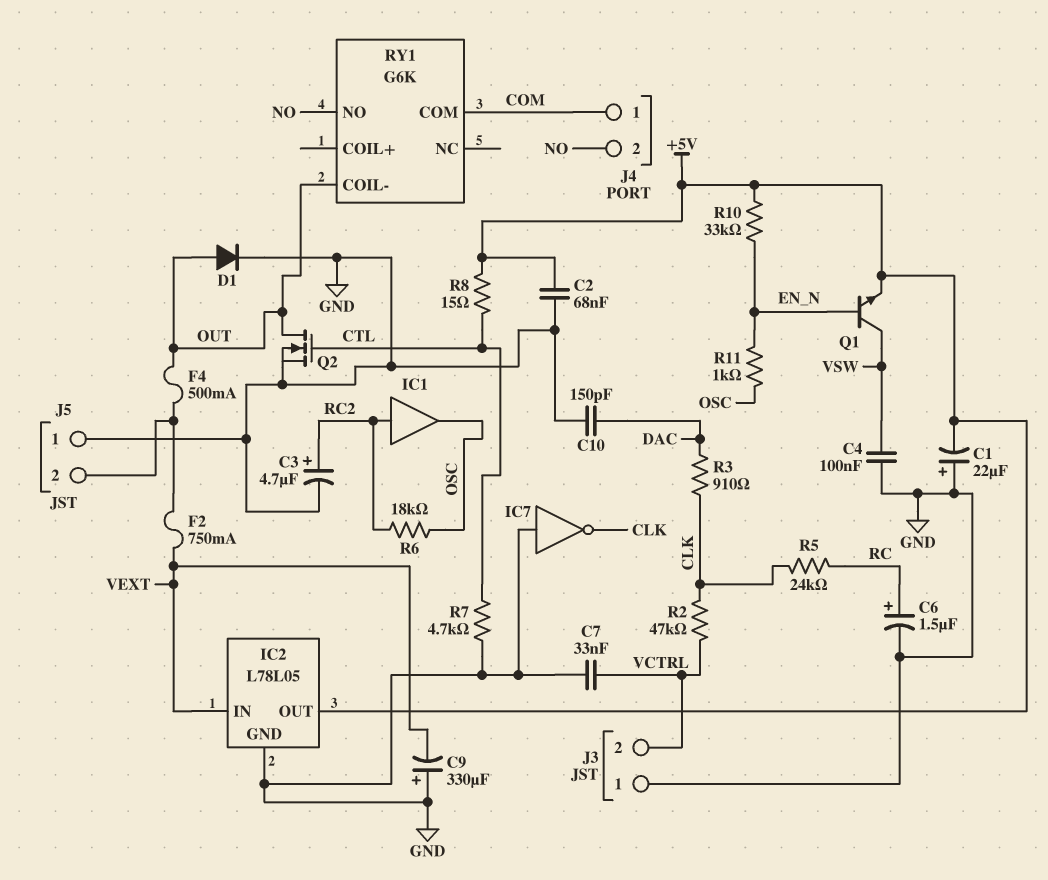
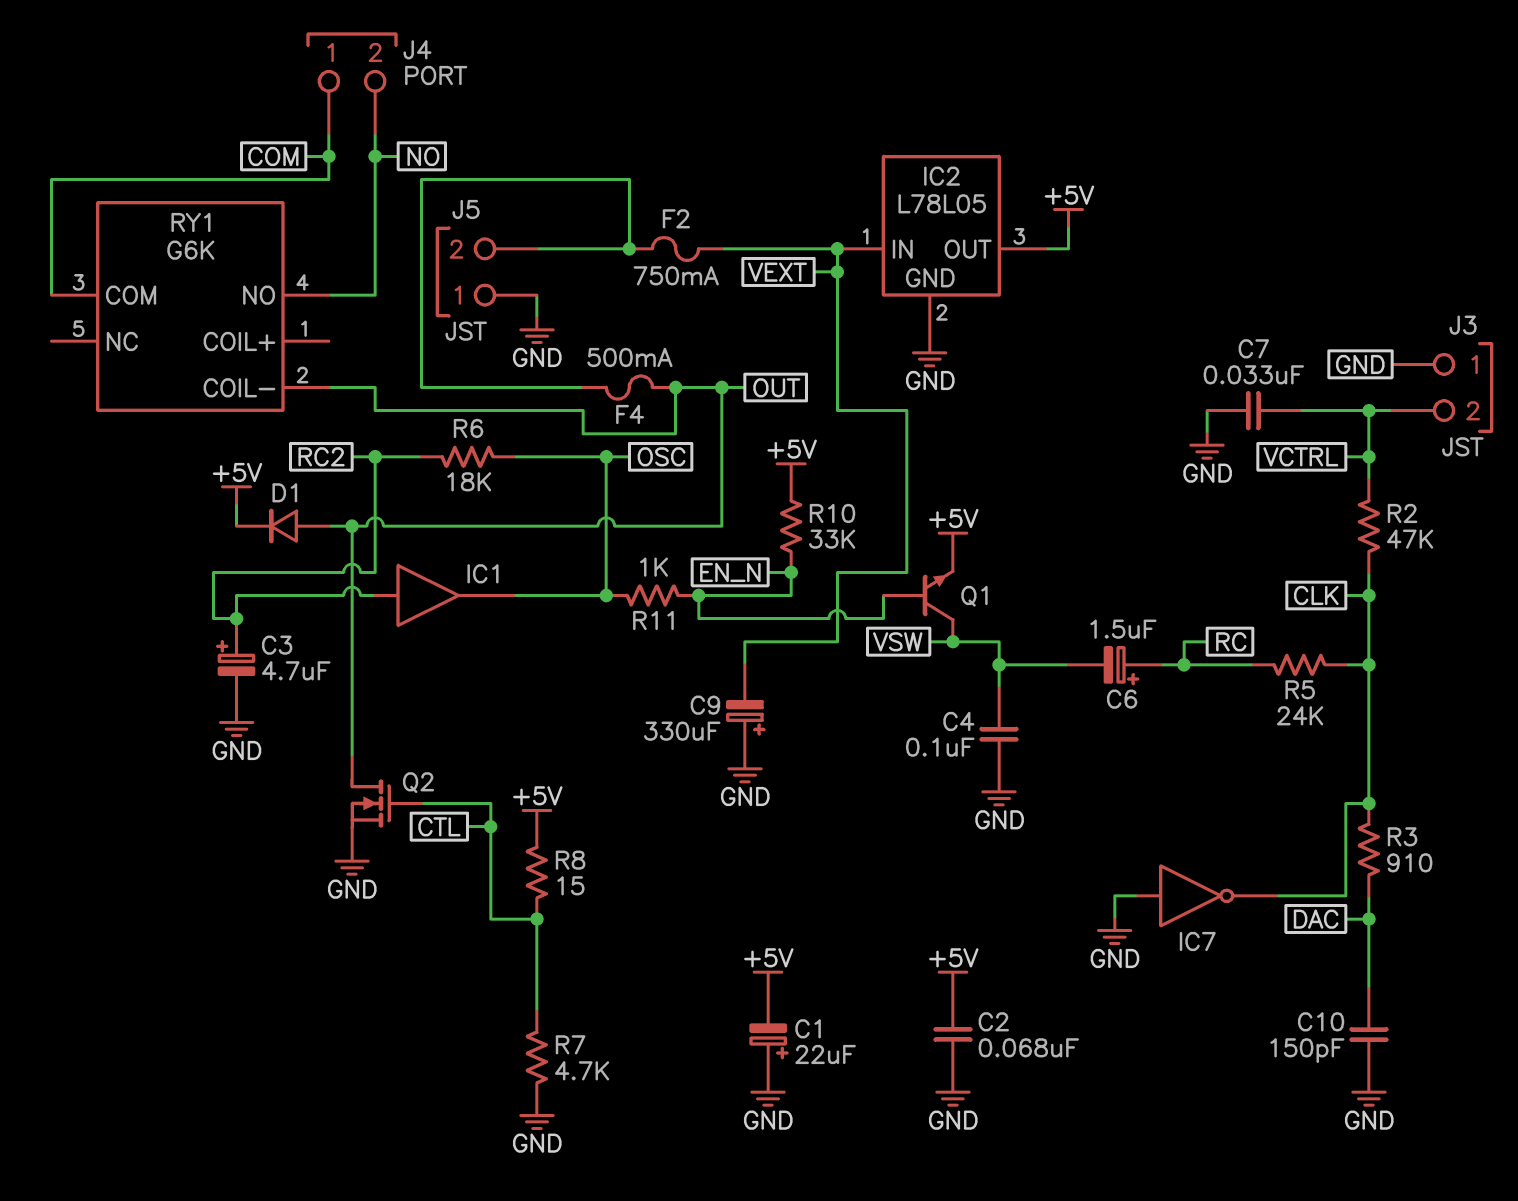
C6: 1.5uF (plus RC, minus GND) -> 1.5uF (plus RC, minus VSW)
D1: diode (A OUT, K GND) -> diode (A OUT, K +5V)

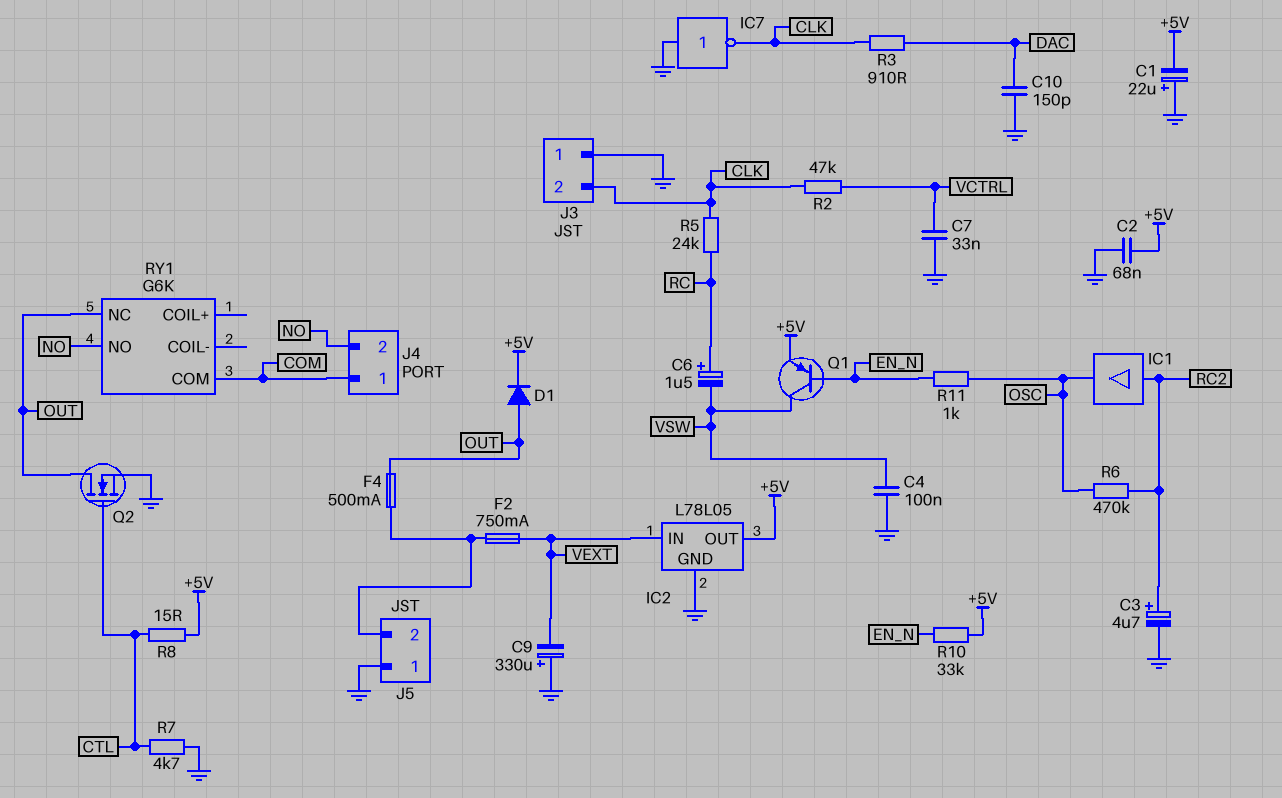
J3 pin 2: VCTRL -> CLK
Q1: NPN (B EN_N, C VSW, E +5V) -> PNP (B EN_N, C VSW, E +5V)
R6: 18k (OSC, RC2) -> 470k (OSC, RC2)
RY1 pin COIL-: OUT -> none
RY1 pin NC: none -> OUT

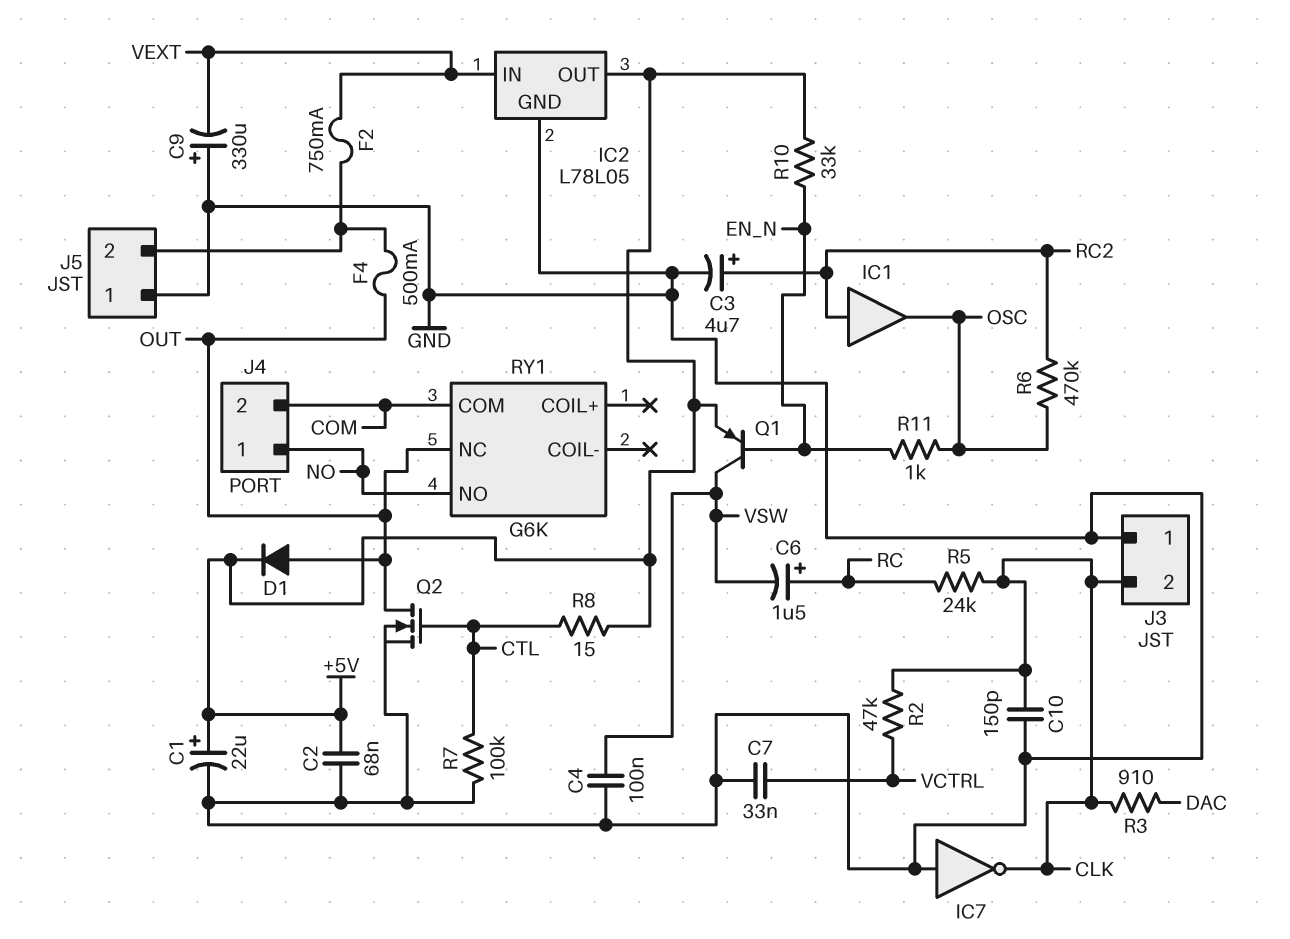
C1: 22uF (plus GND, minus +5V) -> 22uF (plus +5V, minus GND)
C10: 150pF (DAC, GND) -> 150pF (CLK, GND)
J4 pin 1: COM -> NO
J4 pin 2: NO -> COM
R7: 4.7k (CTL, GND) -> 100k (CTL, GND)

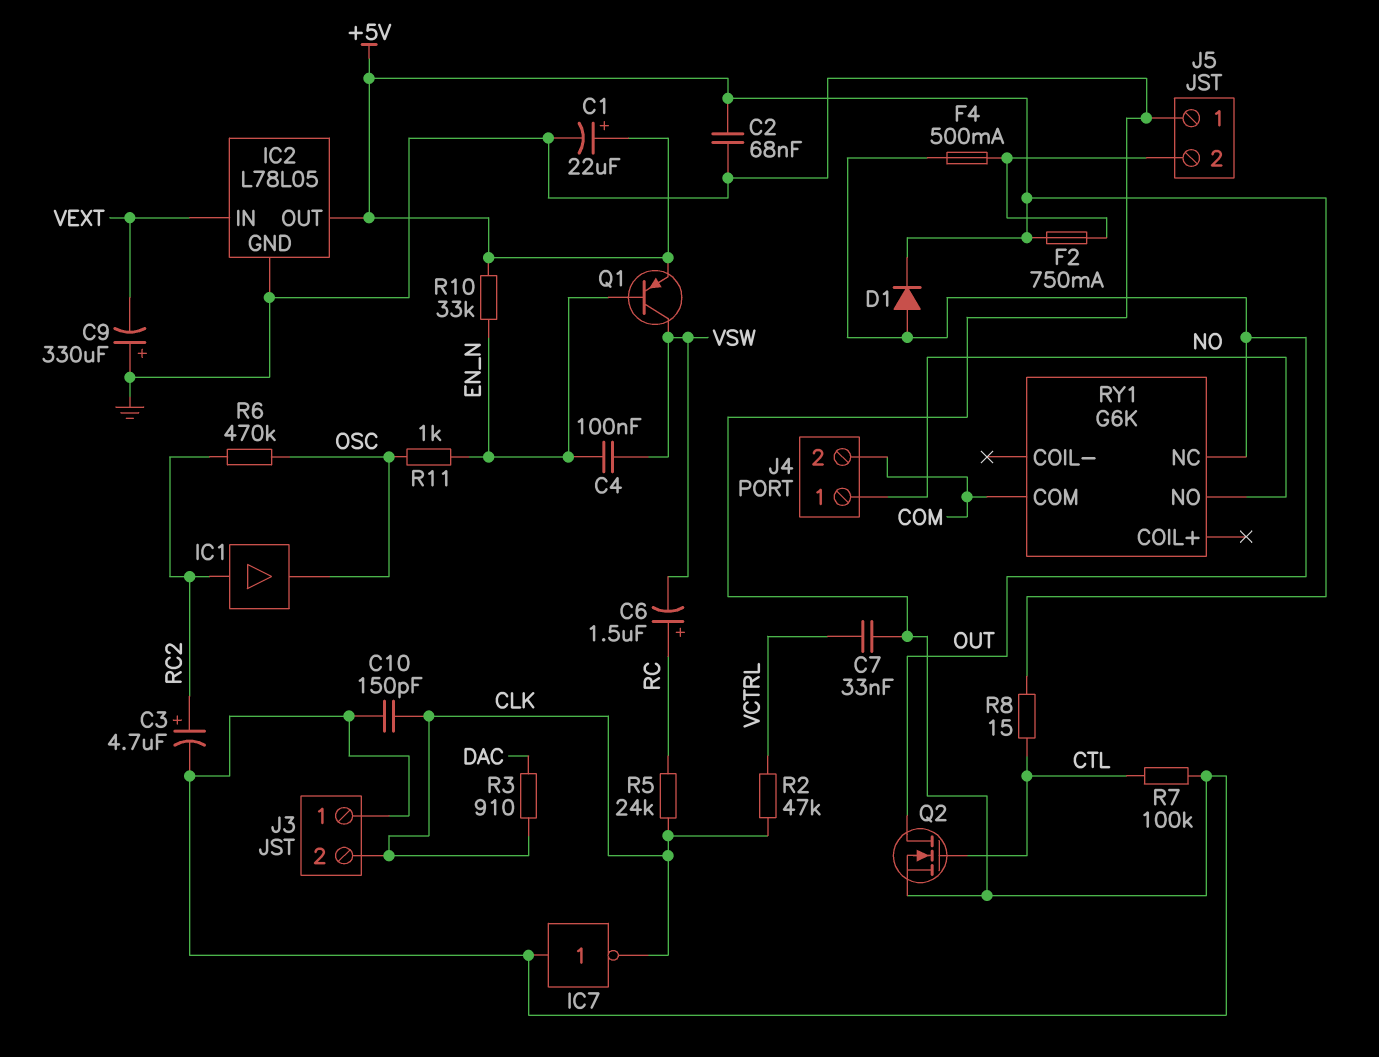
C4: 100nF (GND, VSW) -> 100nF (EN_N, VSW)
F2: 750mA (J5/2, VEXT) -> 750mA (+5V, J5/2)

